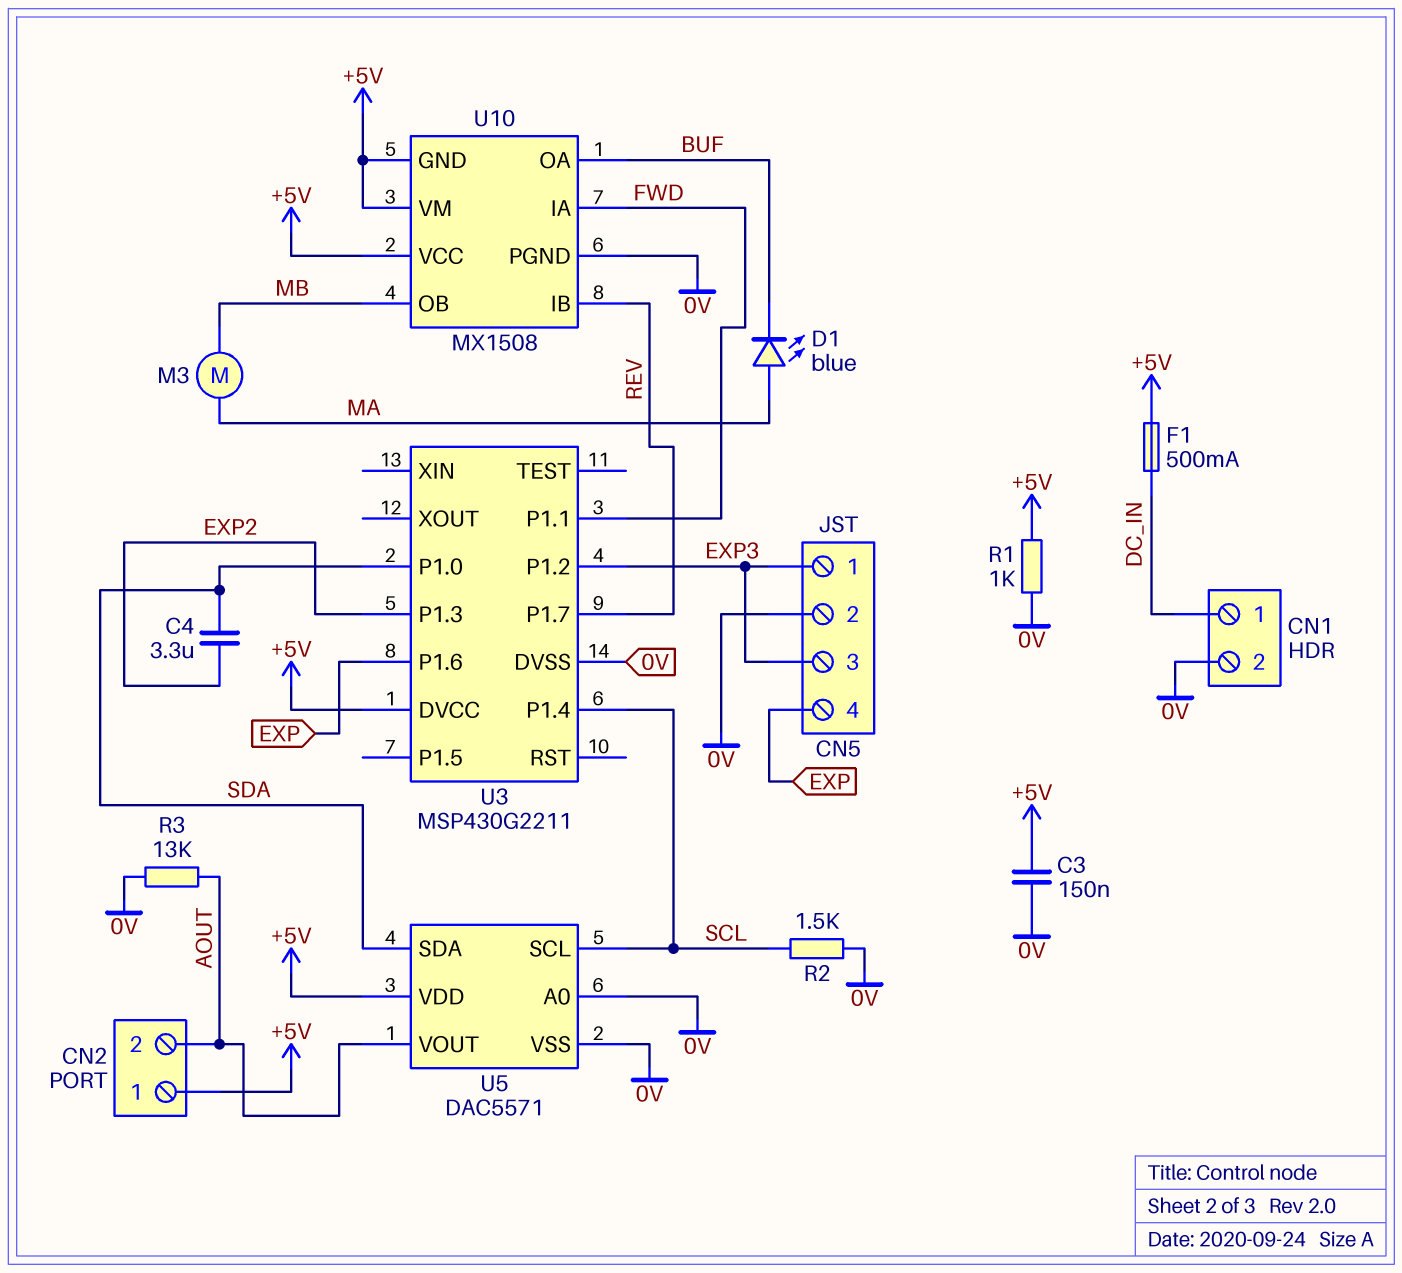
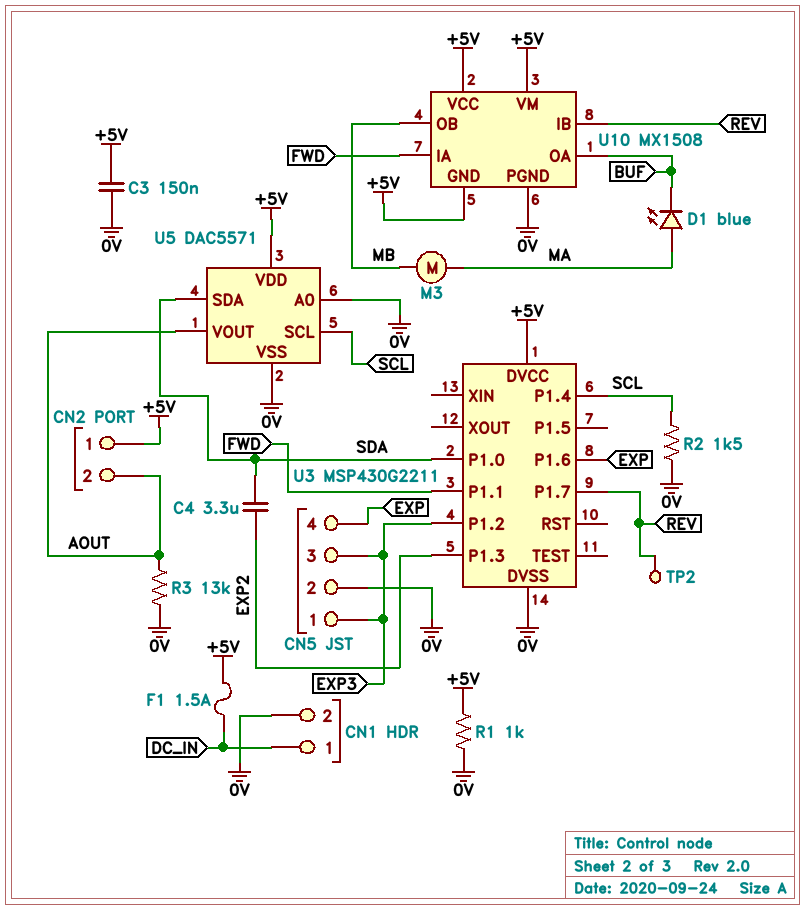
F1: 500mA (+5V, DC_IN) -> 1.5A (+5V, DC_IN)
TP2: none -> test point (REV)

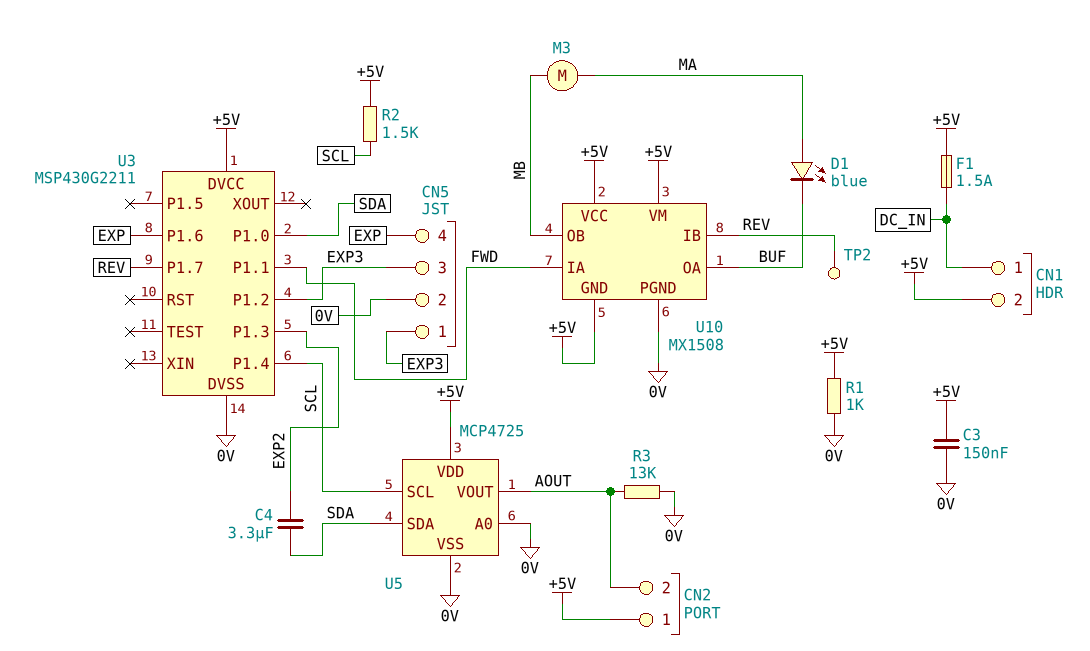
CN1 pin 2: 0V -> +5V
R2: 1.5k (0V, SCL) -> 1.5k (+5V, SCL)
U5: DAC5571 -> MCP4725

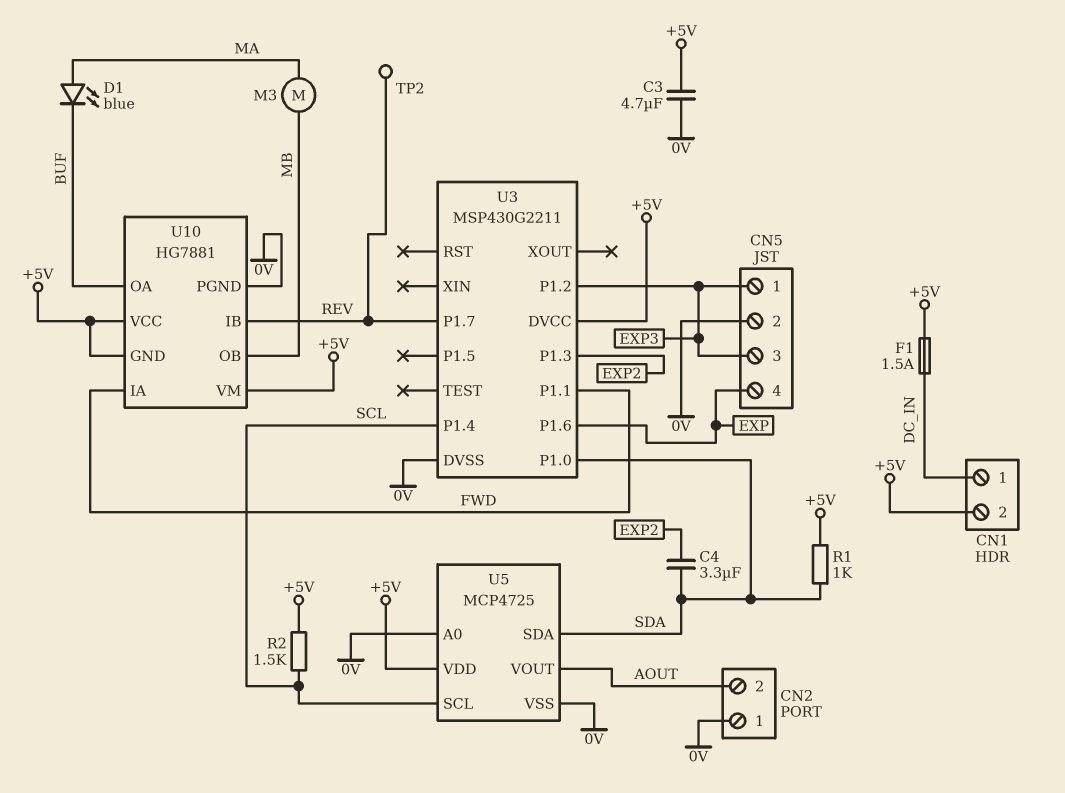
C3: 150nF (+5V, 0V) -> 4.7uF (+5V, 0V)
CN2 pin 1: +5V -> 0V
R1: 1k (+5V, 0V) -> 1k (+5V, SDA)
R3: 13k (0V, AOUT) -> none
U10: MX1508 -> HG7881

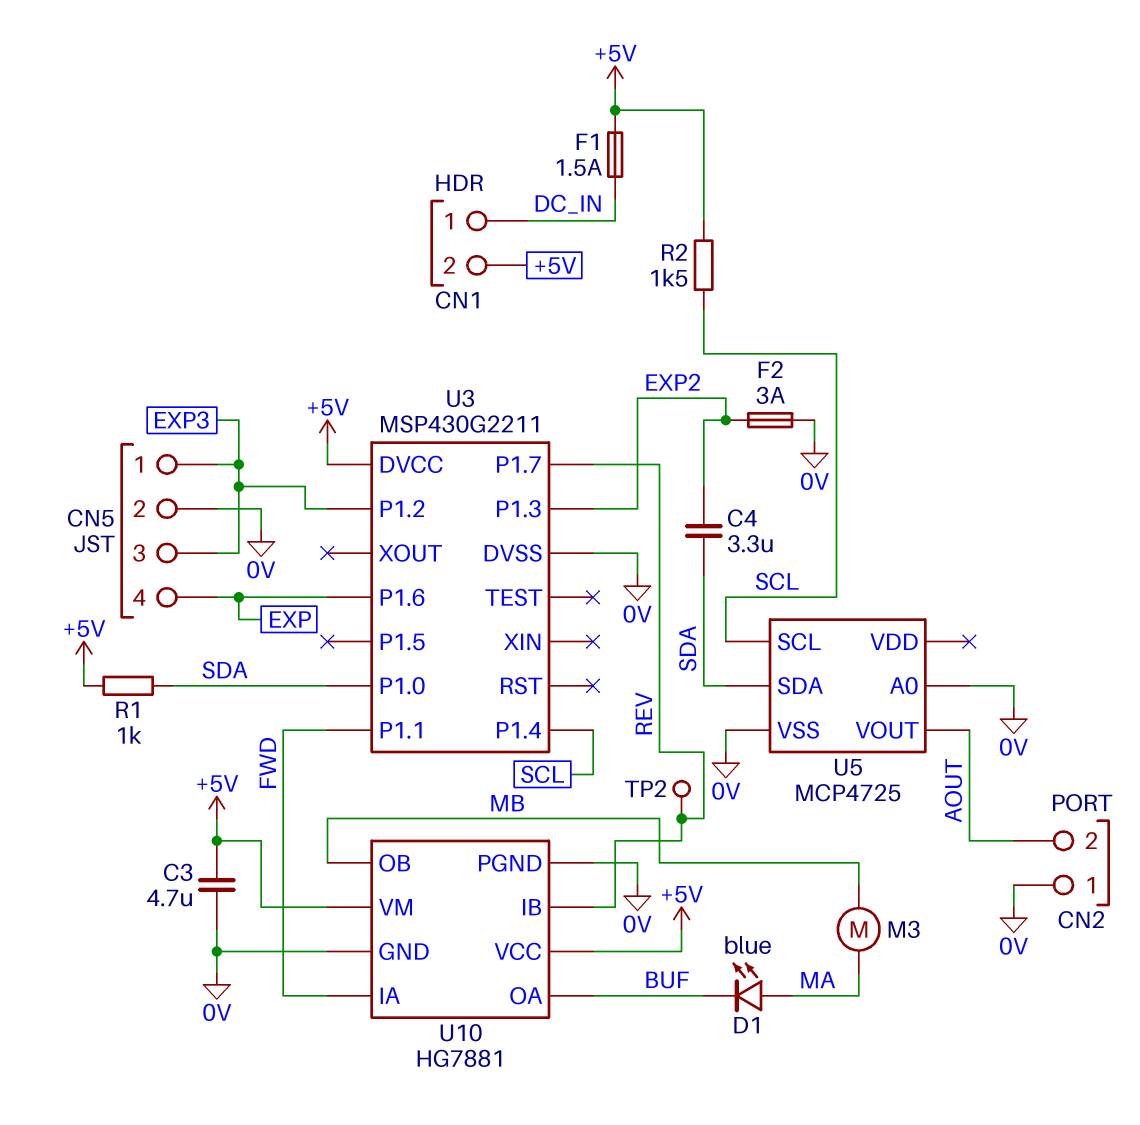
F2: none -> 3A (0V, EXP2)
U5 pin VDD: +5V -> none
U10 pin GND: +5V -> 0V

